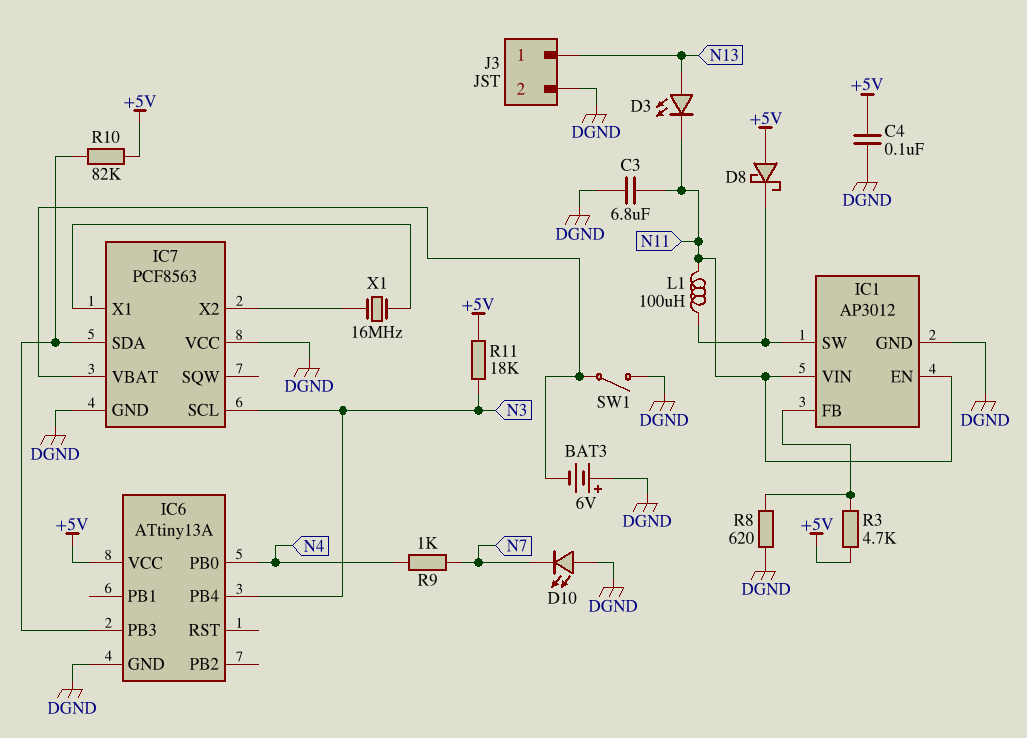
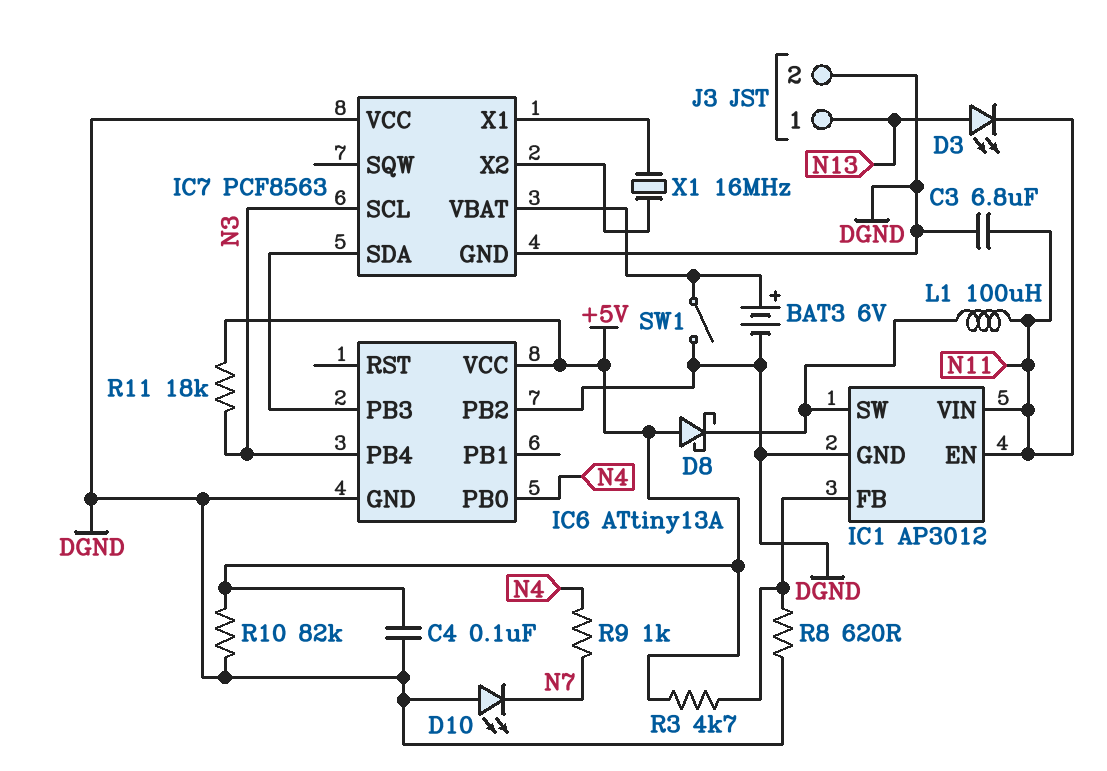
BAT3: 6V (plus DGND, minus IC7/VBAT) -> 6V (plus IC7/VBAT, minus DGND)
IC6 pin PB2: none -> DGND
R10: 82k (+5V, IC6/PB3) -> 82k (+5V, DGND)

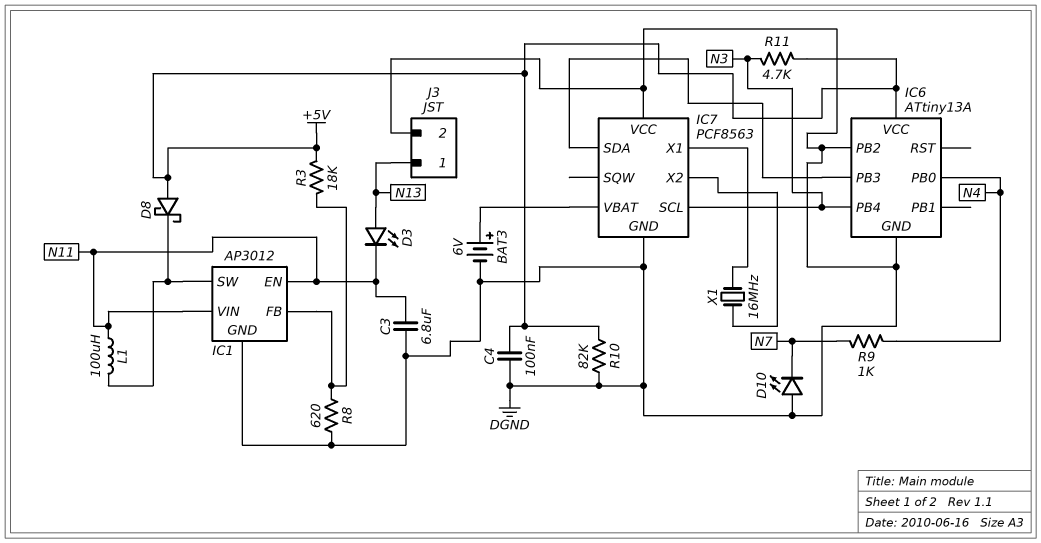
R3: 4.7k (+5V, IC1/FB) -> 18k (+5V, IC1/FB)
R11: 18k (+5V, N3) -> 4.7k (+5V, N3)
SW1: switch (DGND, IC7/VBAT) -> none

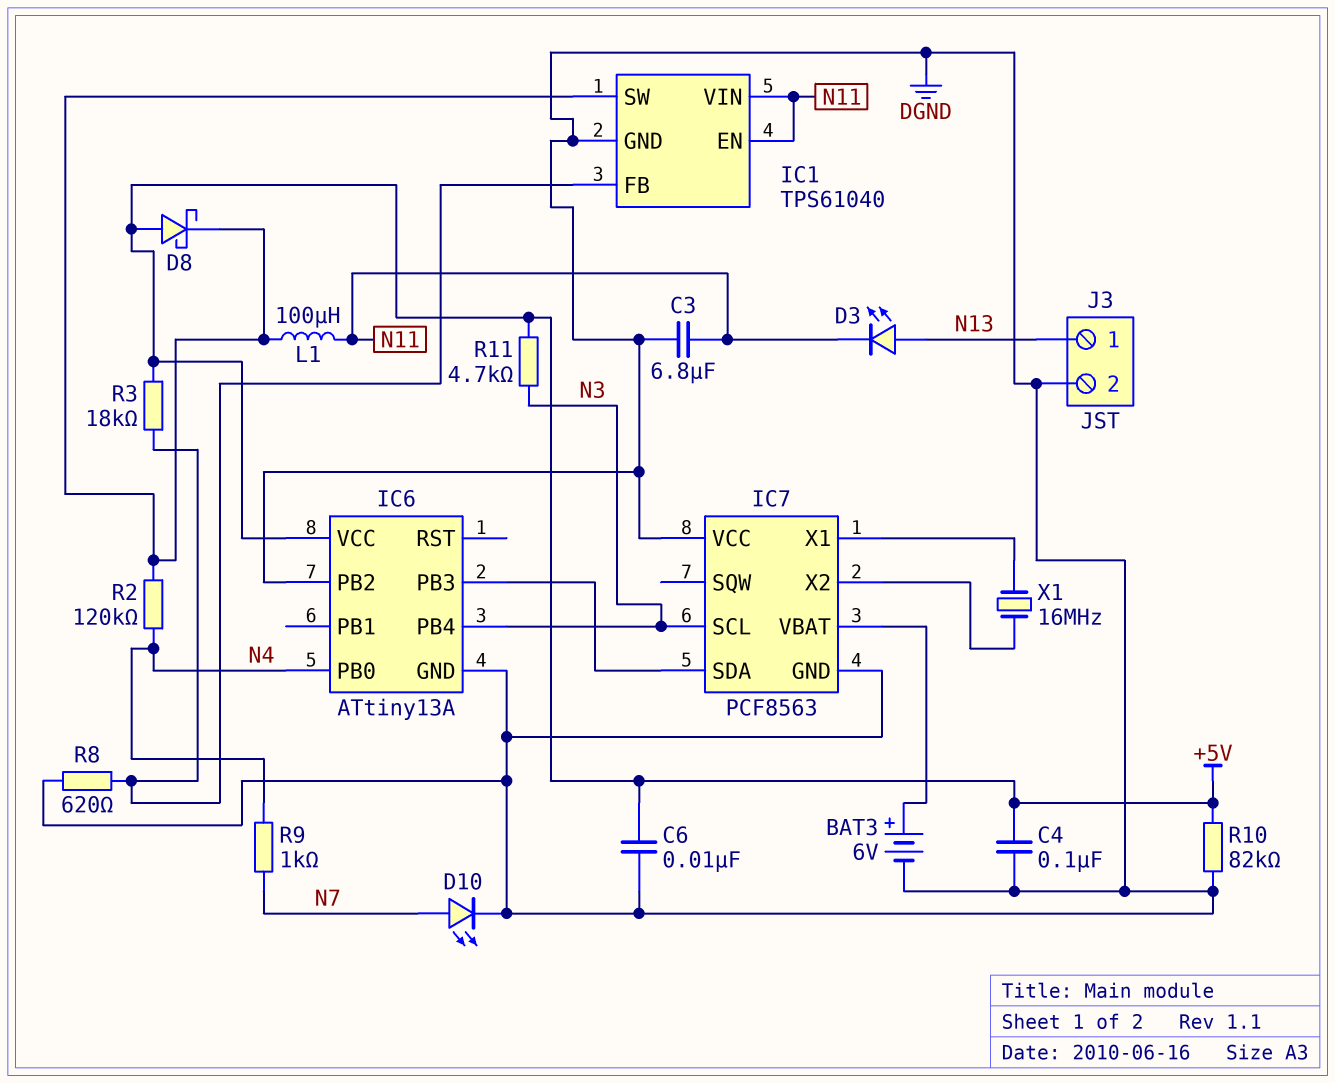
C6: none -> 10nF (+5V, DGND)
D10: LED (A DGND, K N7) -> LED (A N7, K DGND)
IC1: AP3012 -> TPS61040
R2: none -> 120k (IC1/SW, N4)

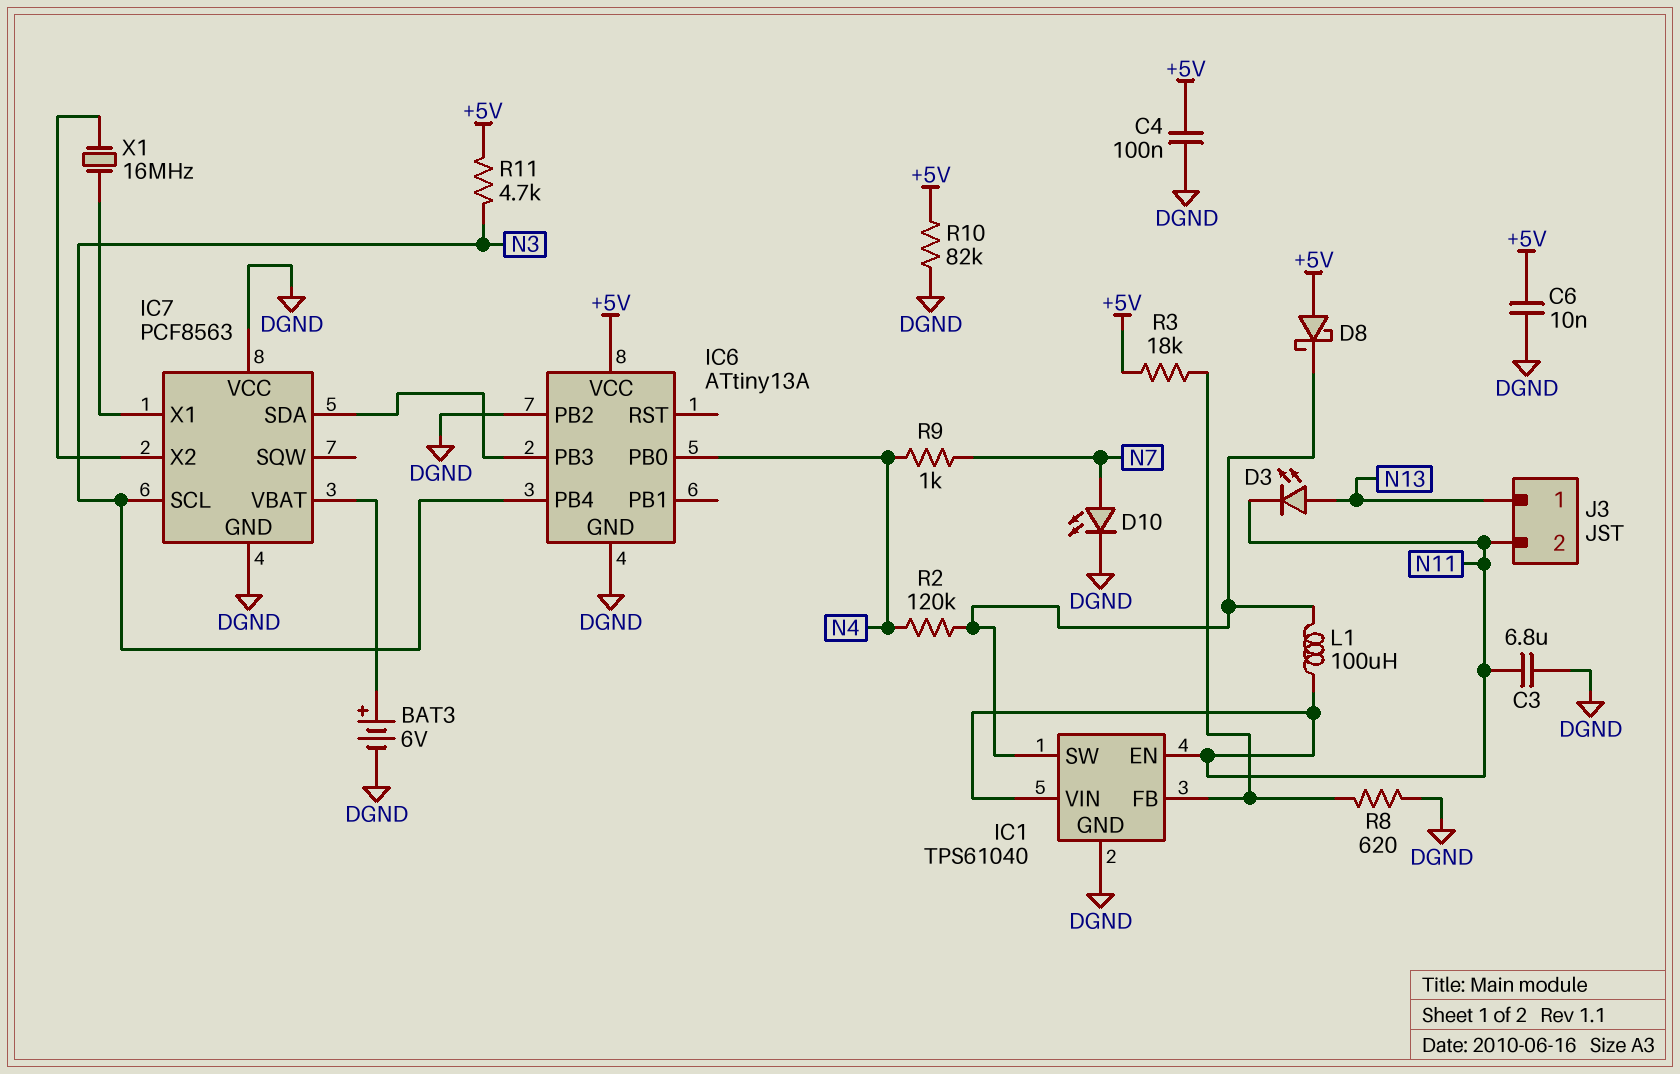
J3 pin 2: DGND -> N11

